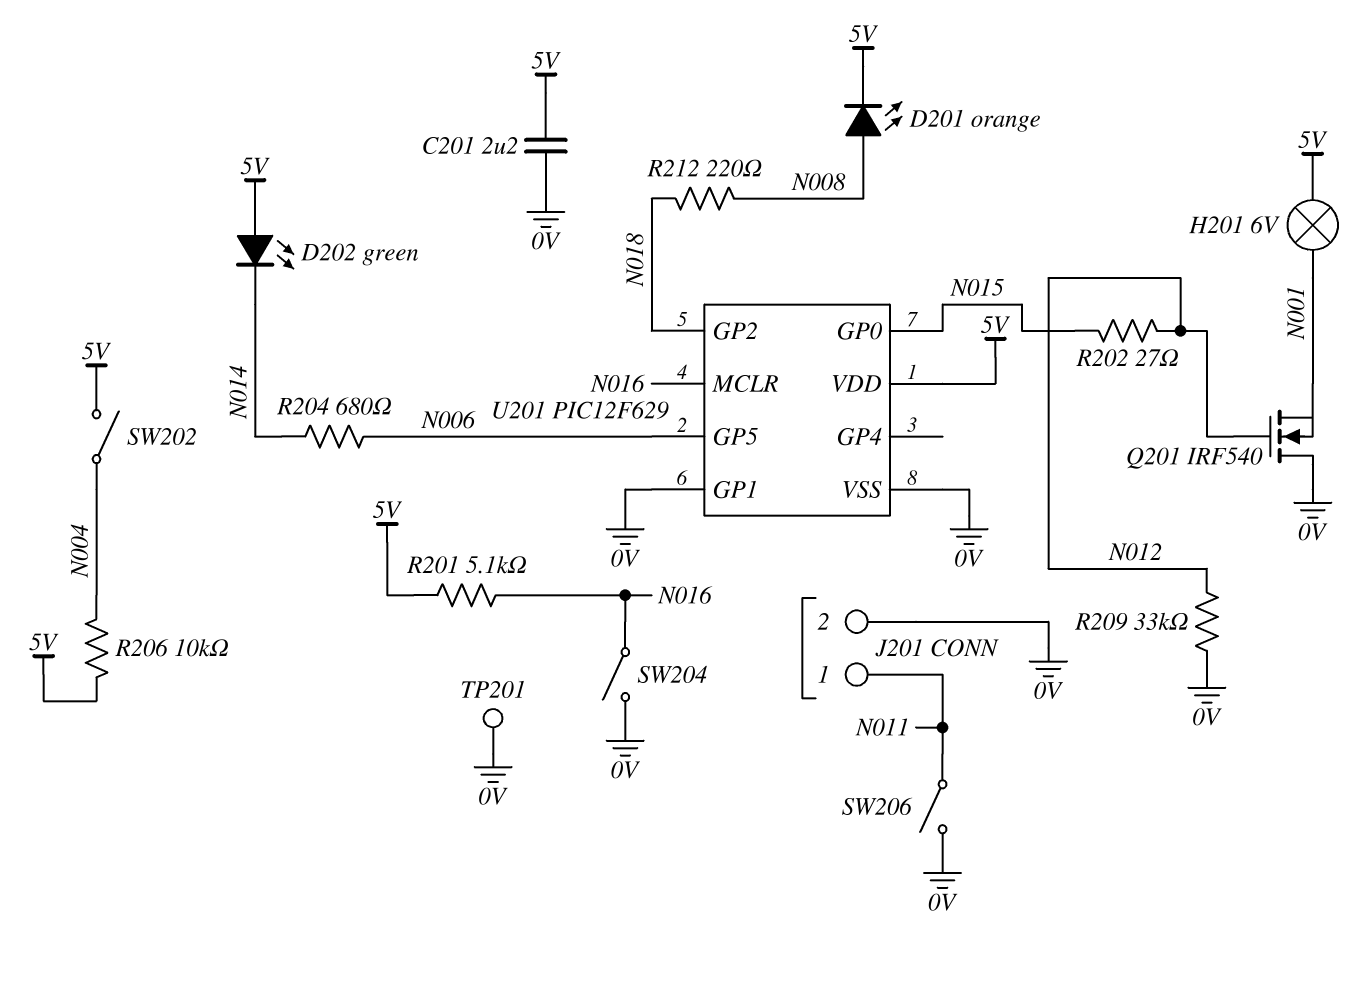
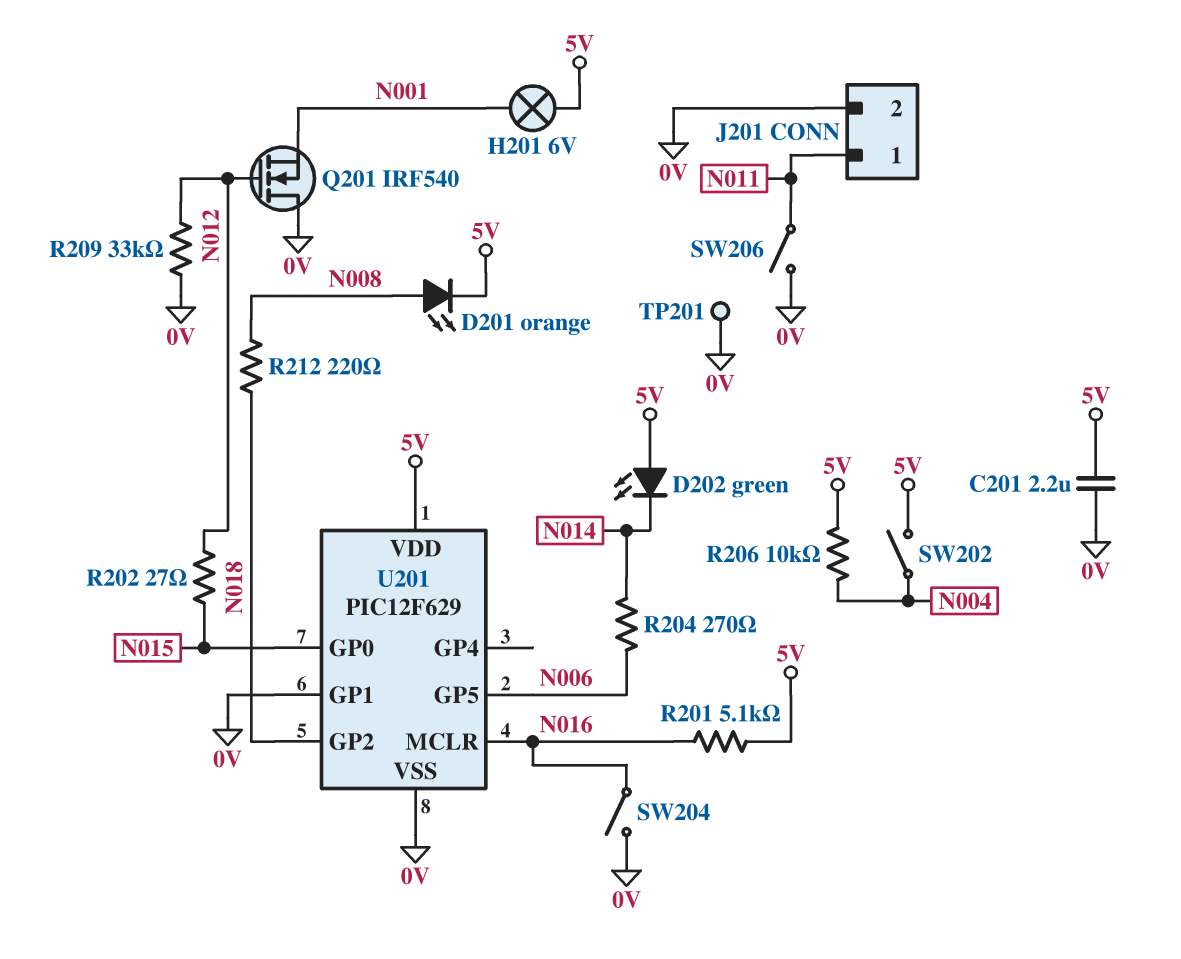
R204: 680 (N006, N014) -> 270 (N006, N014)

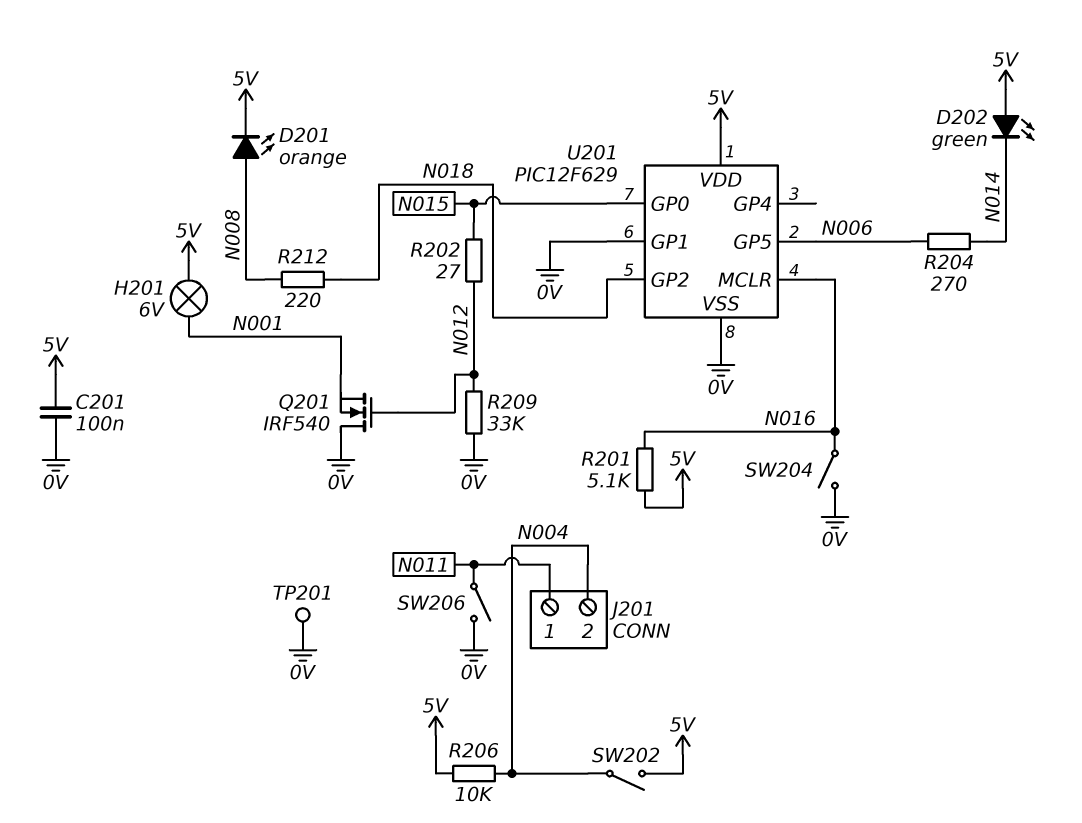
C201: 2.2uF (0V, 5V) -> 100nF (0V, 5V)
J201 pin 2: 0V -> N004

